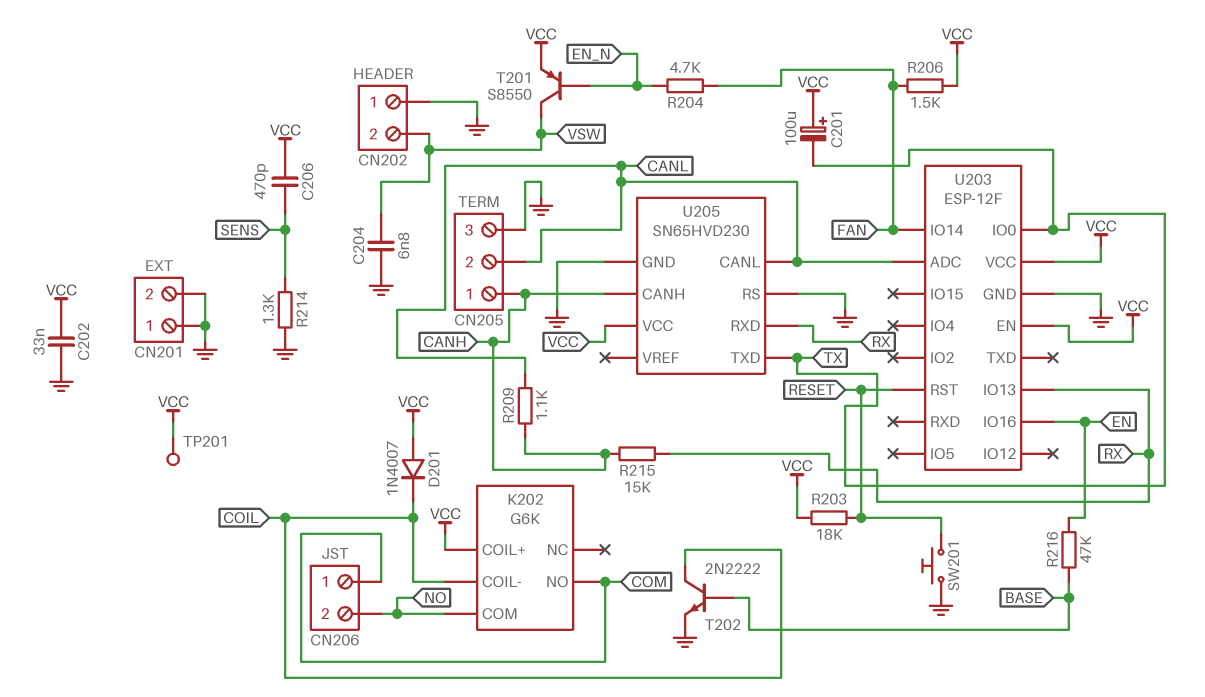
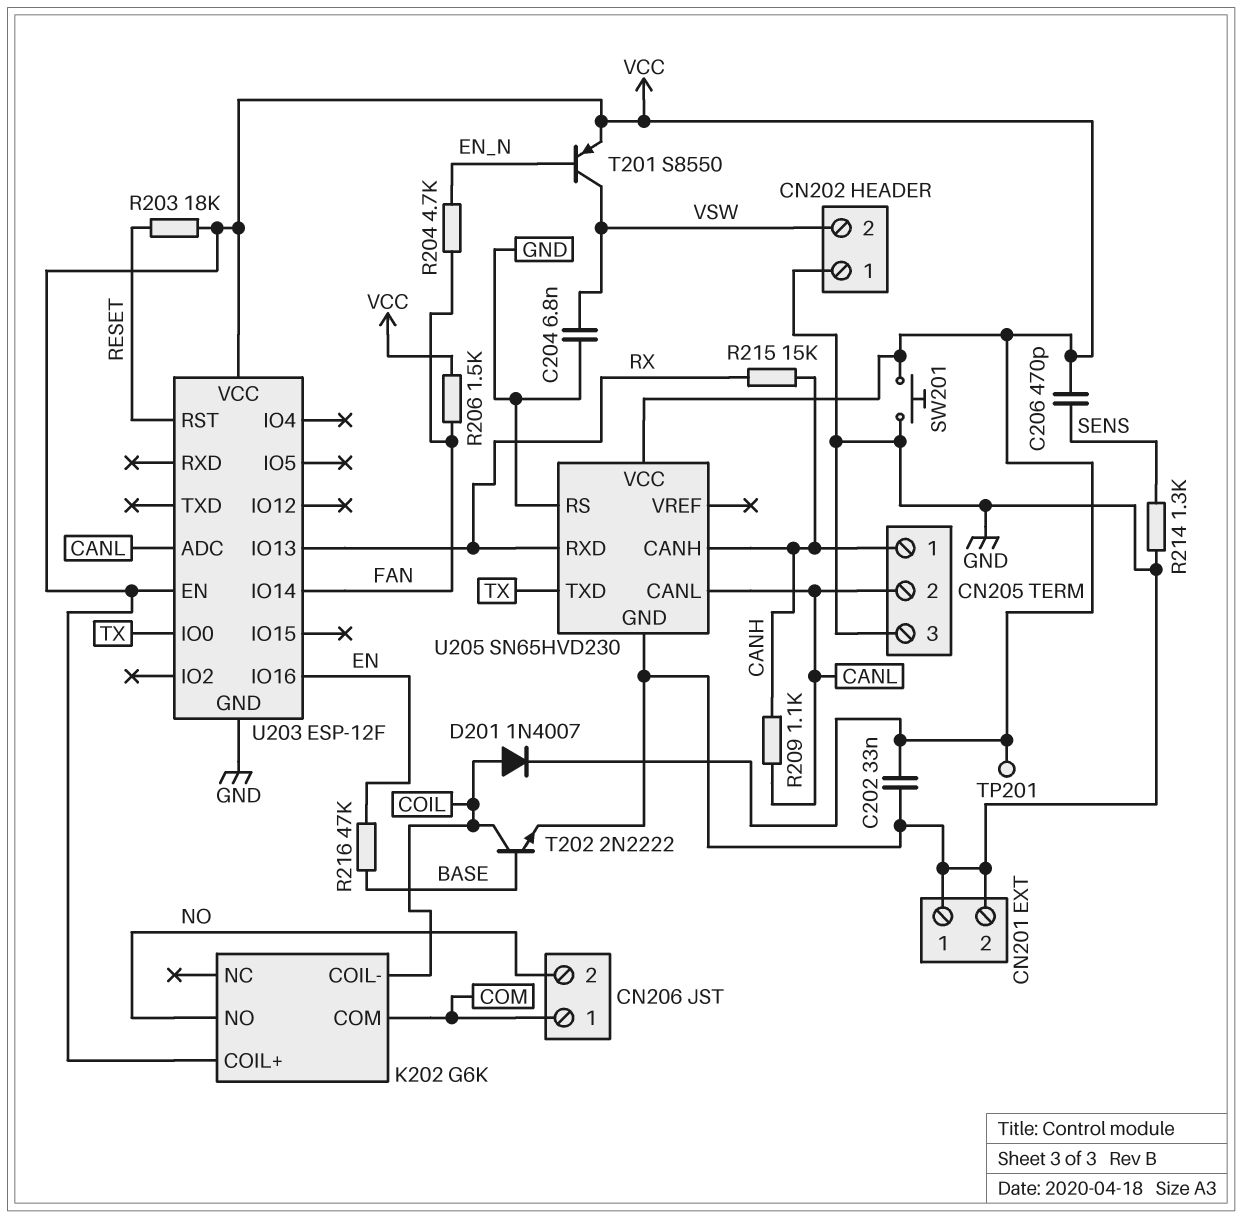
C201: 100uF (plus VCC, minus TX) -> none
D201: diode 1N4007 (A VCC, K COIL) -> diode 1N4007 (A COIL, K VCC)
K202 pin COM: NO -> COM
K202 pin NO: COM -> NO
SW201: button (GND, RESET) -> button (GND, VCC)

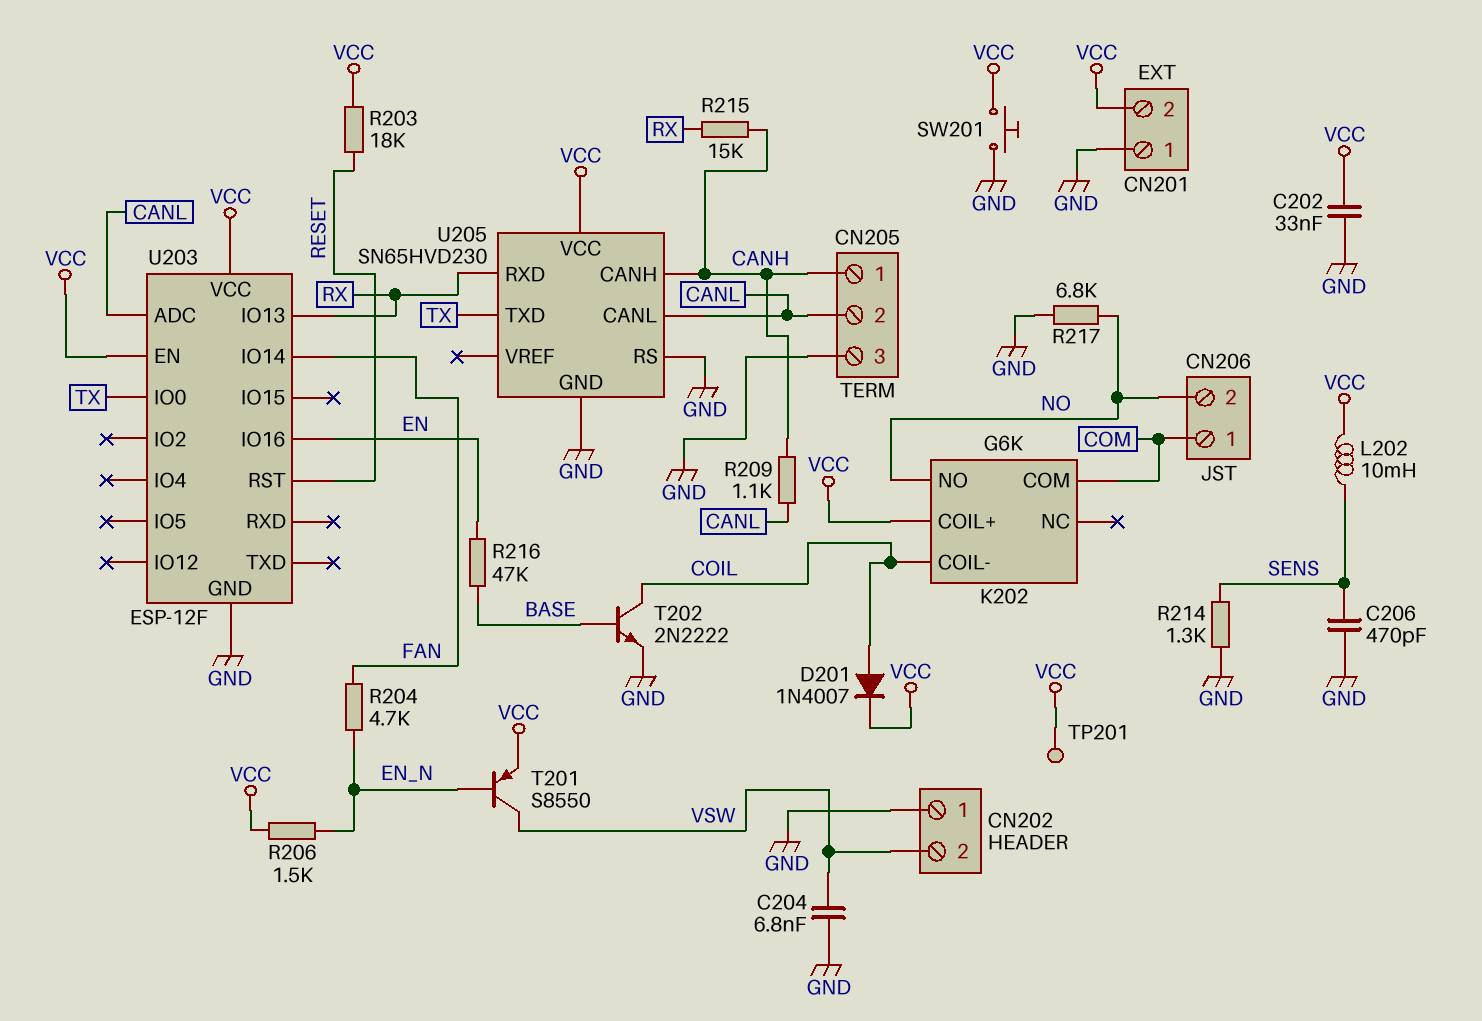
C206: 470pF (SENS, VCC) -> 470pF (GND, SENS)
CN201 pin 2: GND -> VCC
L202: none -> 10mH (SENS, VCC)
R206: 1.5k (FAN, VCC) -> 1.5k (EN_N, VCC)
R217: none -> 6.8k (GND, NO)

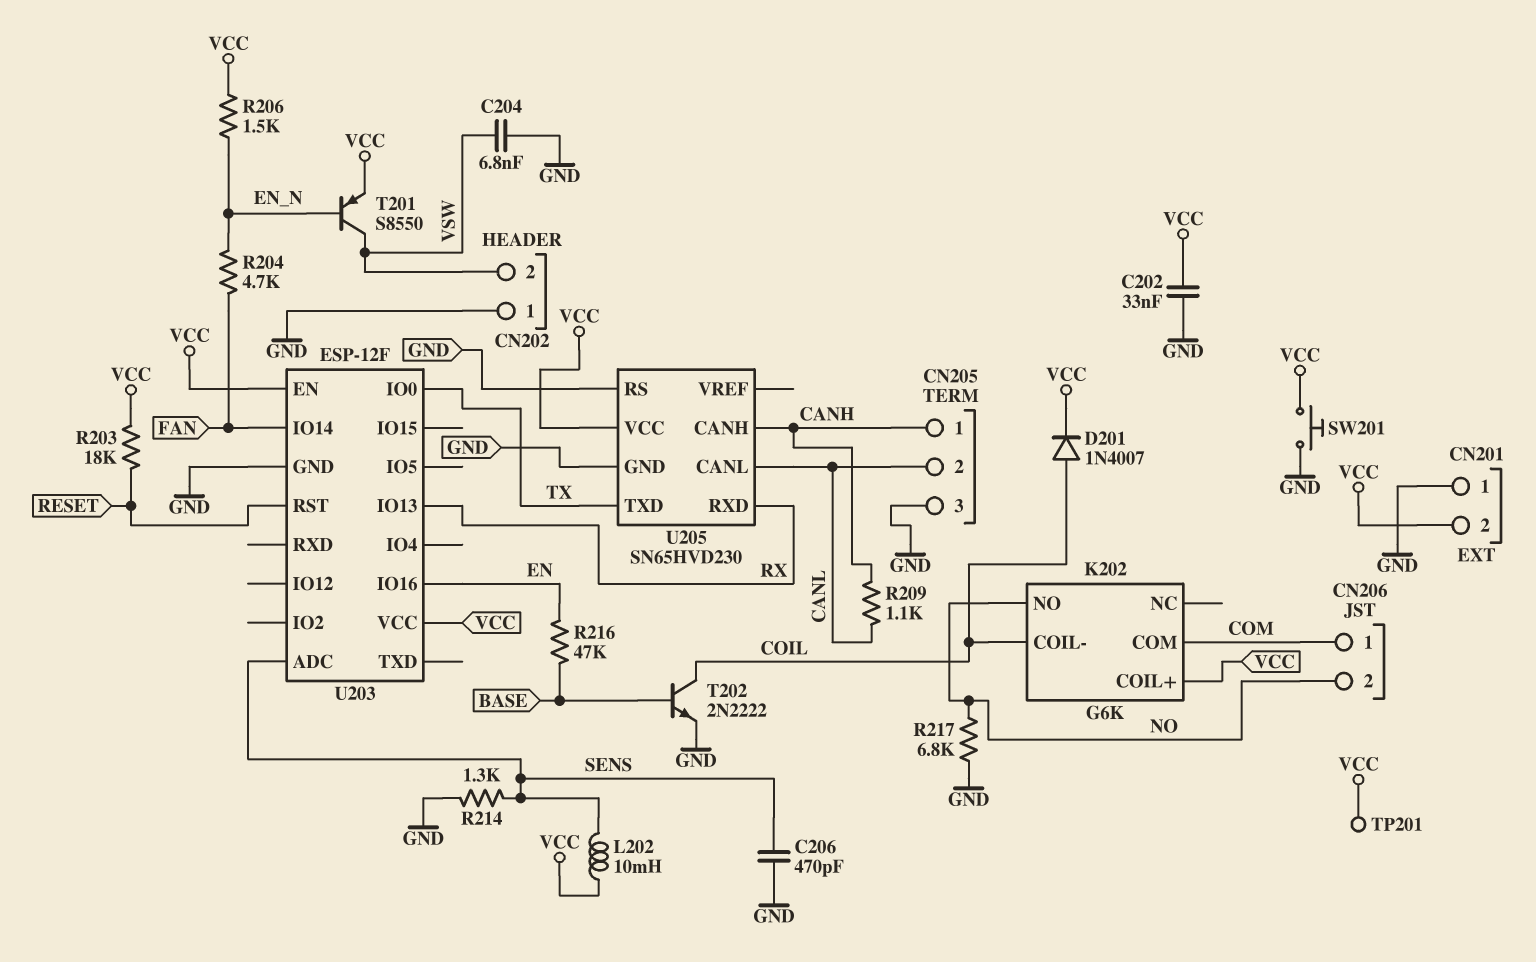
R215: 15k (CANH, RX) -> none
U203 pin ADC: CANL -> SENS

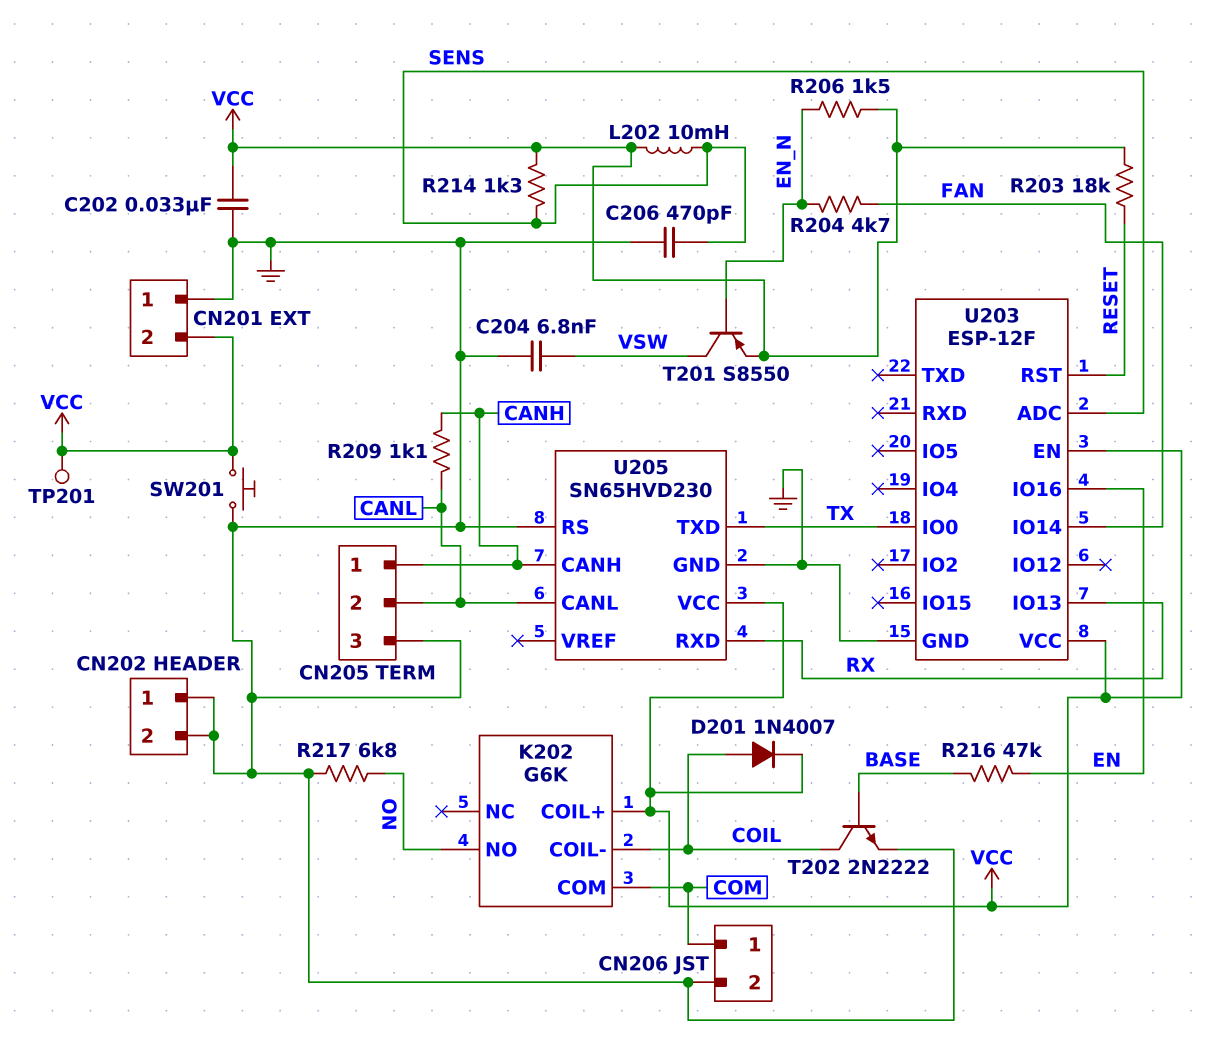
CN202 pin 2: VSW -> GND
CN206 pin 2: NO -> GND
R214: 1.3k (GND, SENS) -> 1.3k (SENS, VCC)

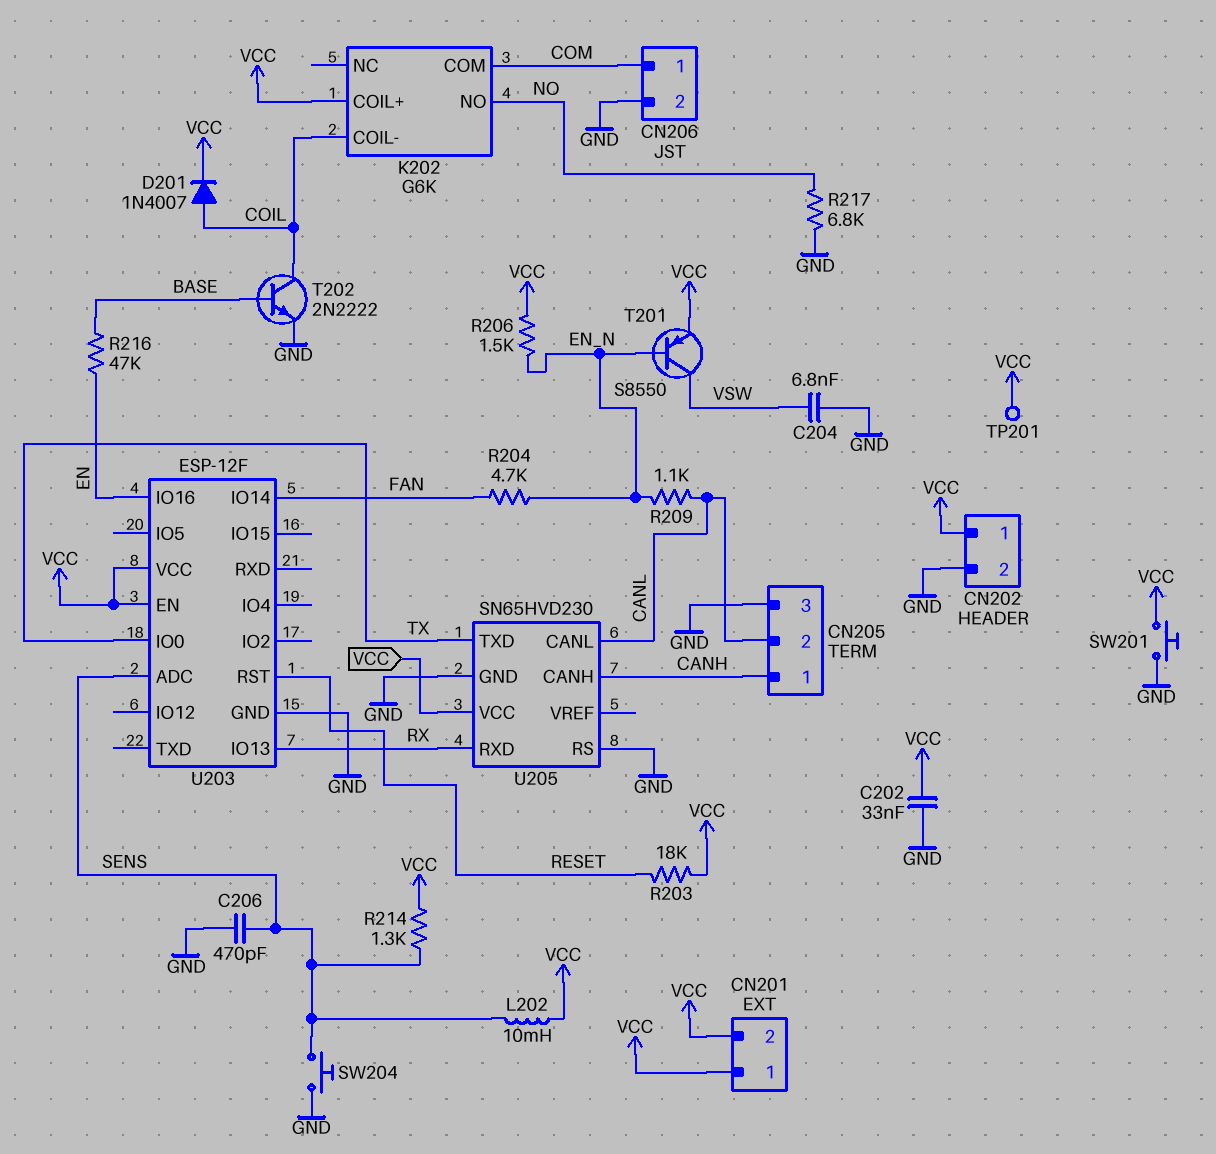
CN201 pin 1: GND -> VCC
CN202 pin 1: GND -> VCC
R209: 1.1k (CANH, CANL) -> 1.1k (CANL, EN_N)
SW204: none -> button (GND, SENS)

